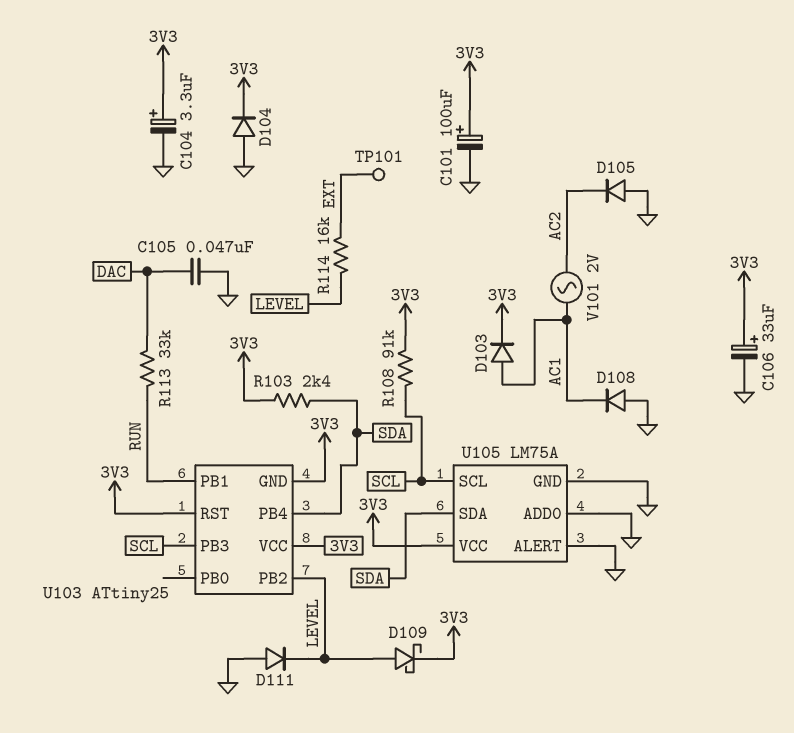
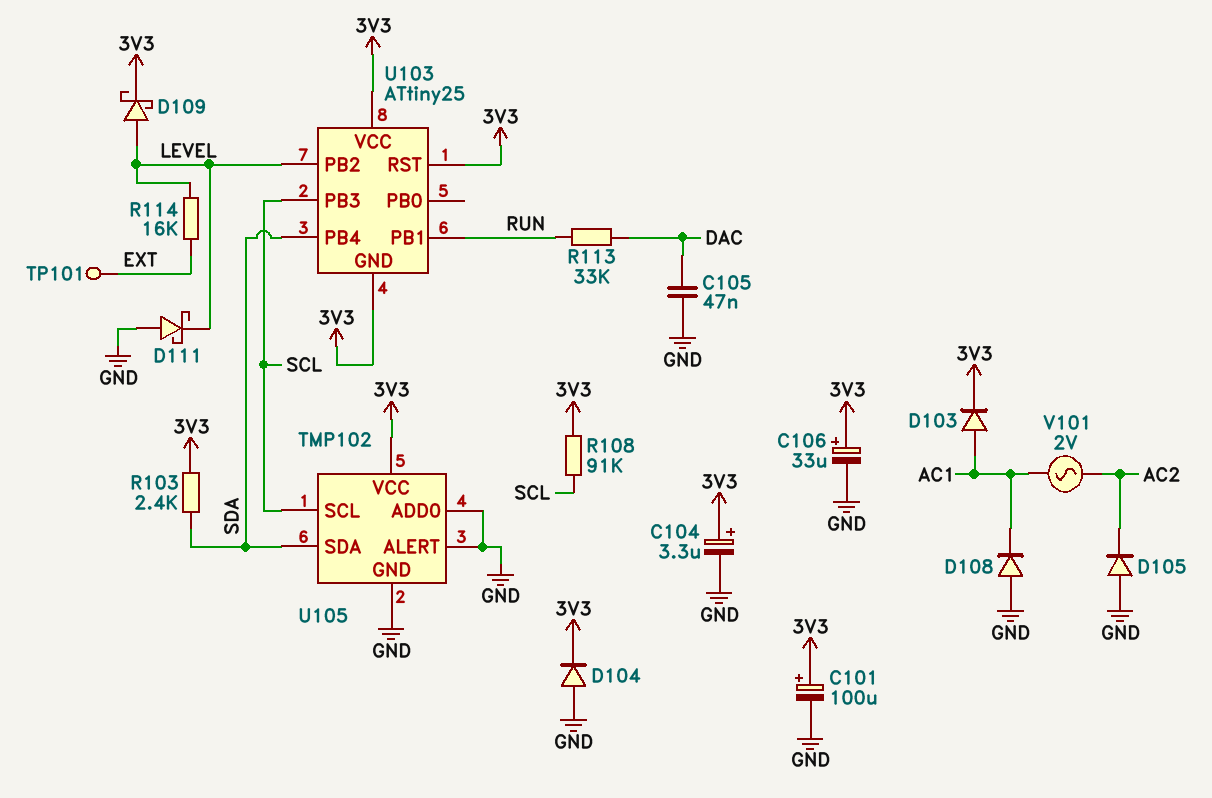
D111: diode (A GND, K LEVEL) -> schottky (A GND, K LEVEL)
U105: LM75A -> TMP102

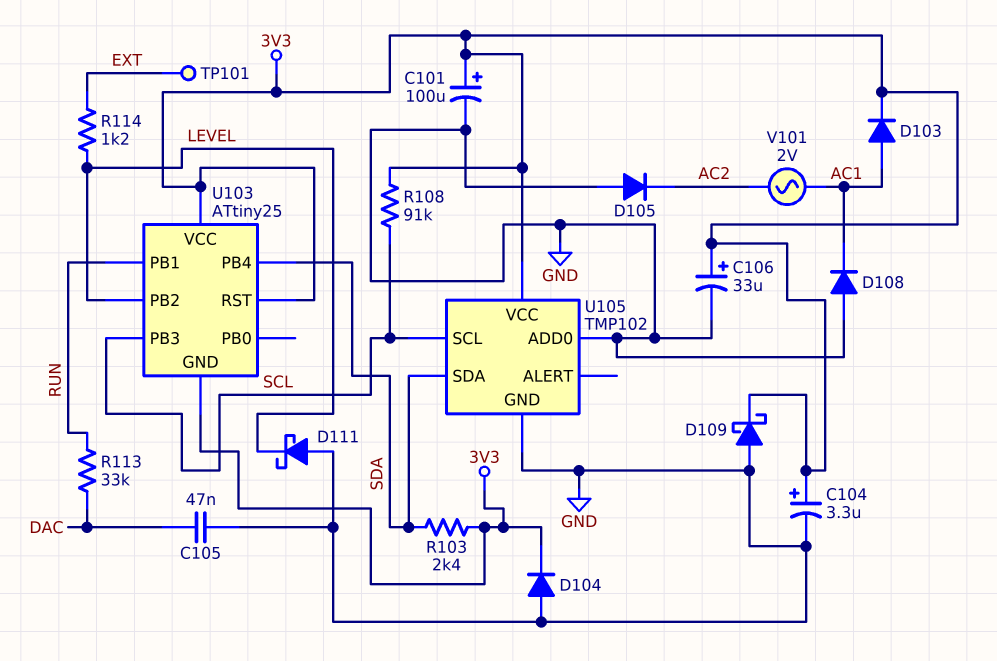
D109: schottky (A LEVEL, K 3V3) -> schottky (A GND, K 3V3)
R114: 16k (EXT, LEVEL) -> 1.2k (EXT, LEVEL)
U105 pin ALERT: GND -> none

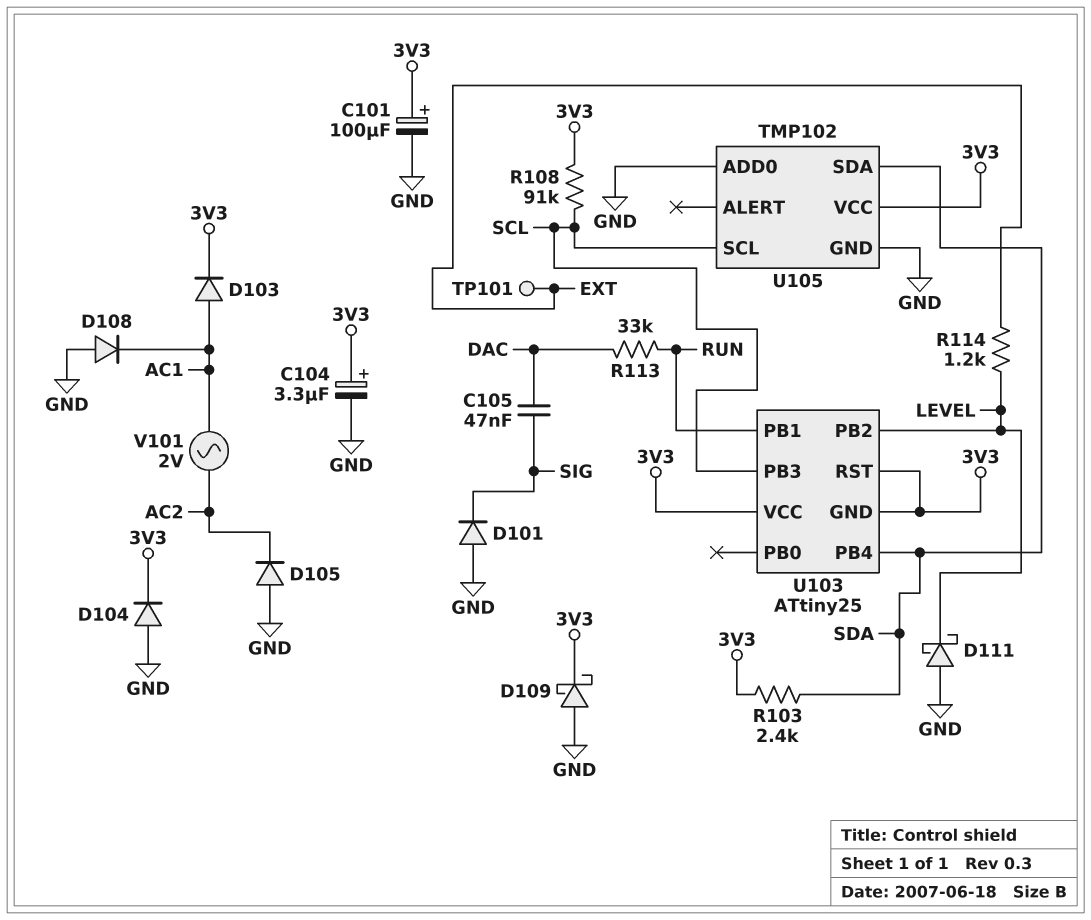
C105: 47nF (DAC, GND) -> 47nF (DAC, SIG)
C106: 33uF (plus 3V3, minus GND) -> none
D101: none -> diode (A GND, K SIG)

